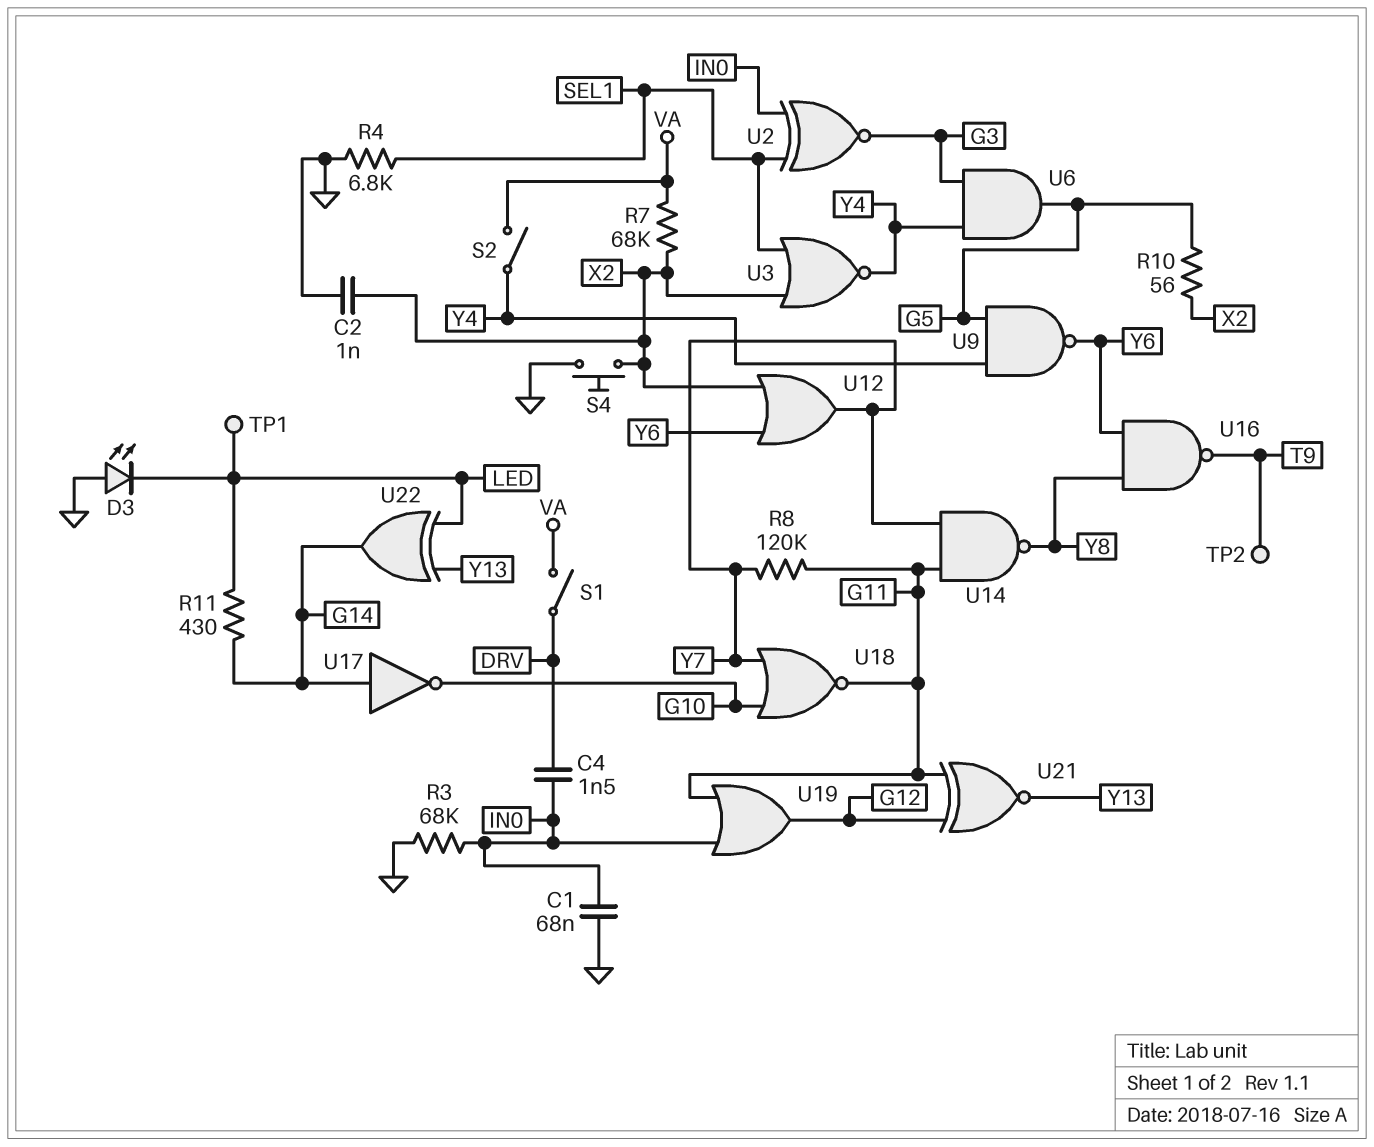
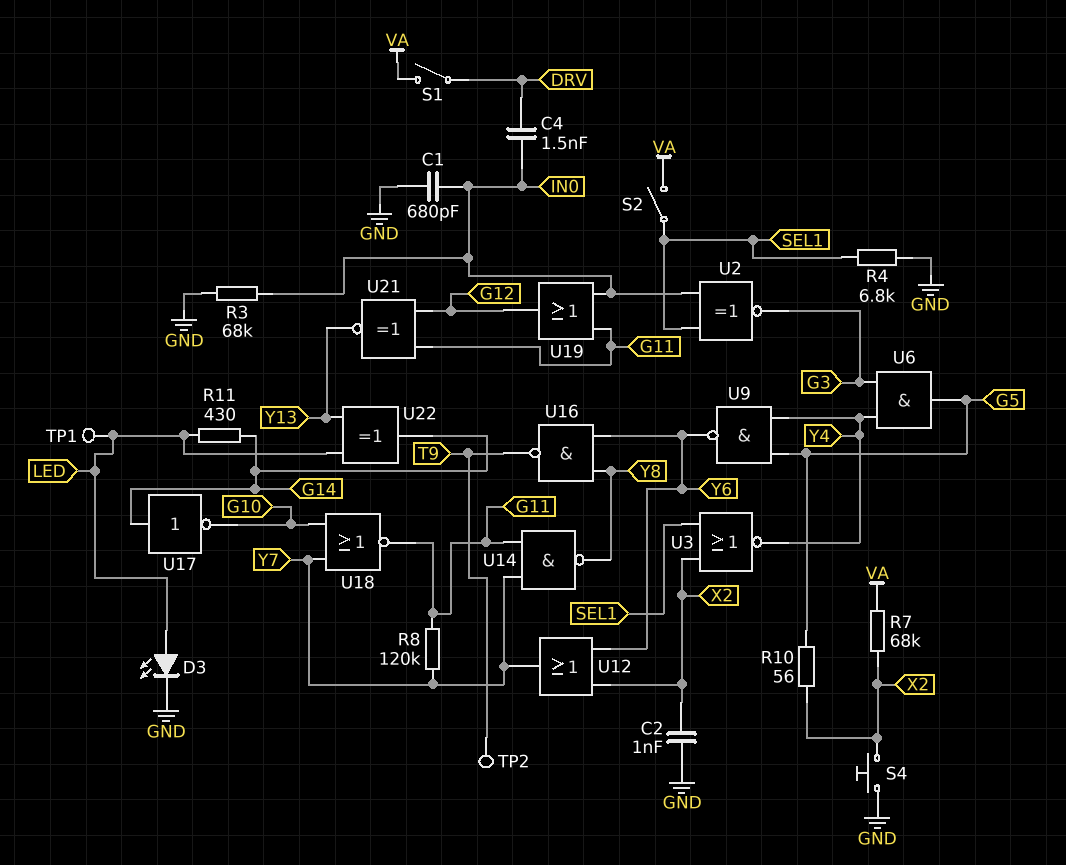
C1: 68nF (GND, IN0) -> 680pF (GND, IN0)
D3: LED (A GND, K LED) -> LED (A LED, K GND)
S2: switch (VA, Y4) -> switch (SEL1, VA)

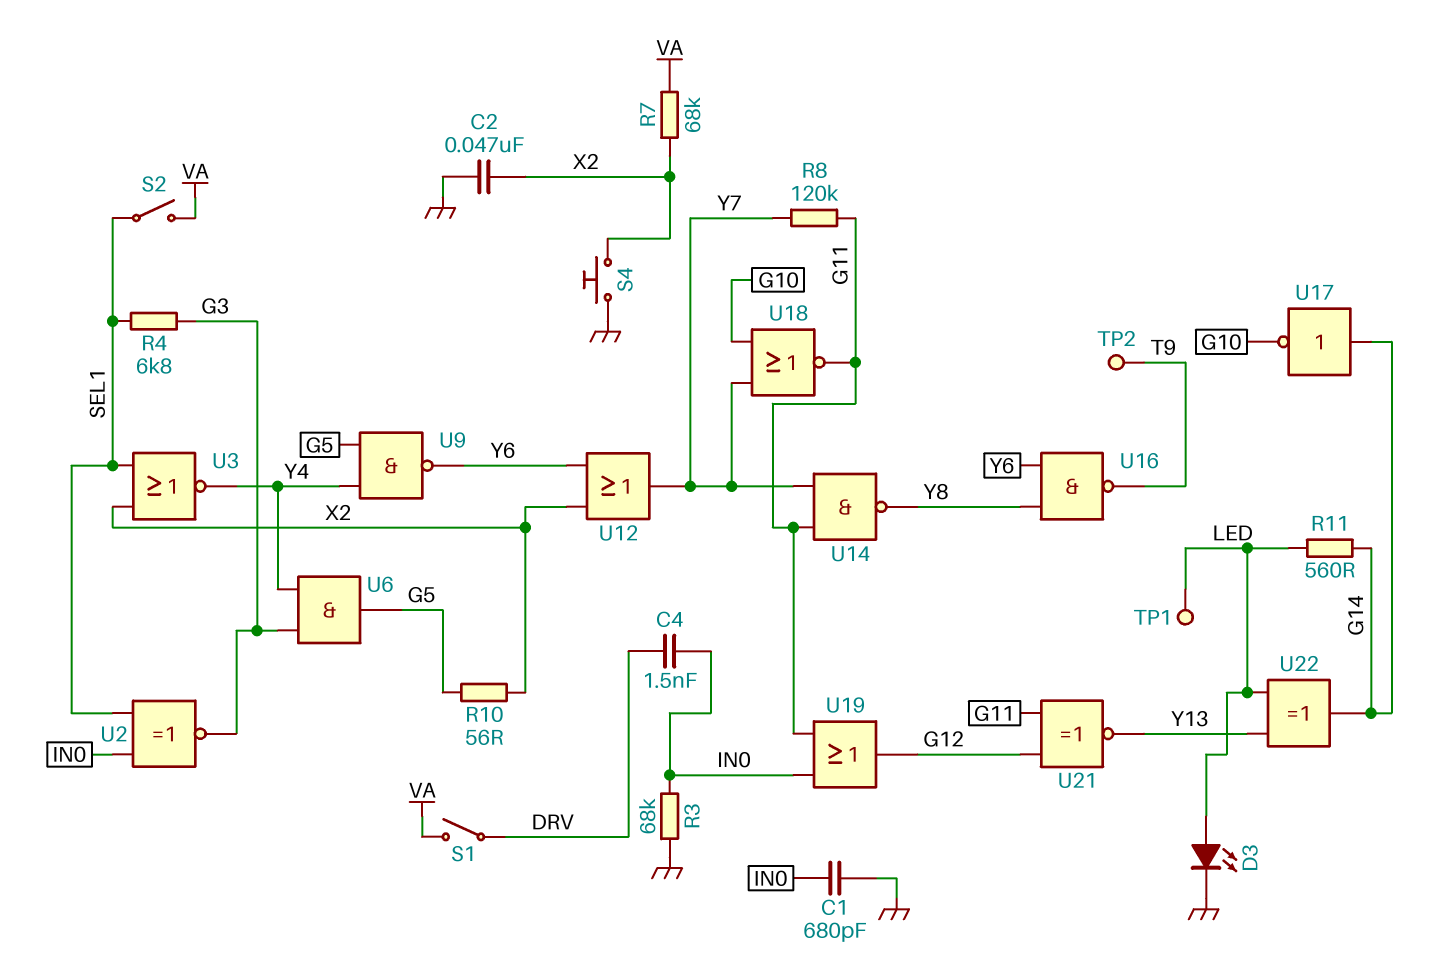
C2: 1nF (GND, X2) -> 47nF (GND, X2)
R4: 6.8k (GND, SEL1) -> 6.8k (G3, SEL1)
R11: 430 (G14, LED) -> 560 (G14, LED)

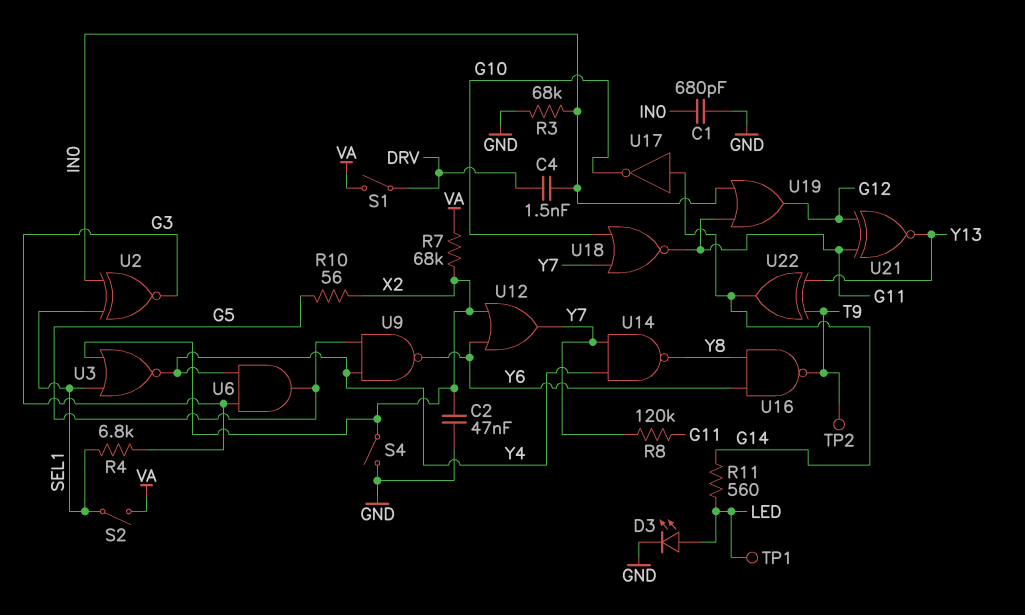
S4: button (GND, X2) -> switch (GND, X2)
U14: NAND (in G11, in Y7, out Y8) -> NAND (in Y4, in Y7, out Y8)
U22: XOR (in LED, in Y13, out G14) -> XOR (in T9, in Y13, out G14)

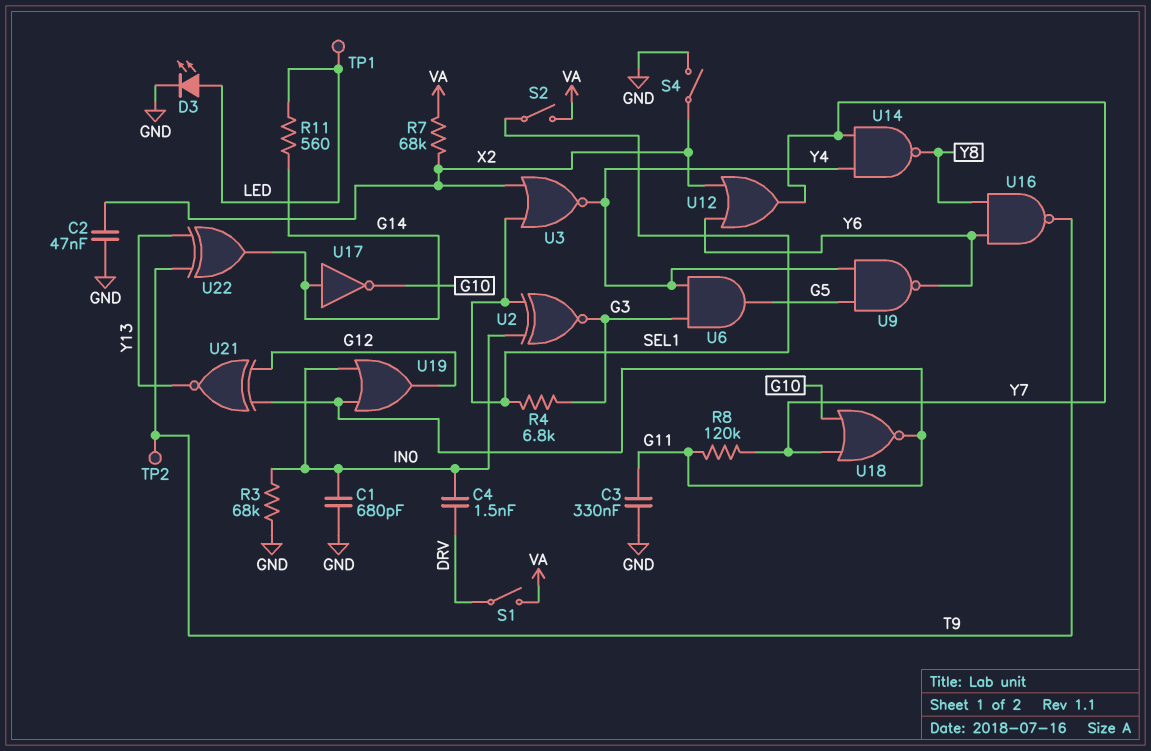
C3: none -> 330nF (G11, GND)
R10: 56 (G5, X2) -> none

